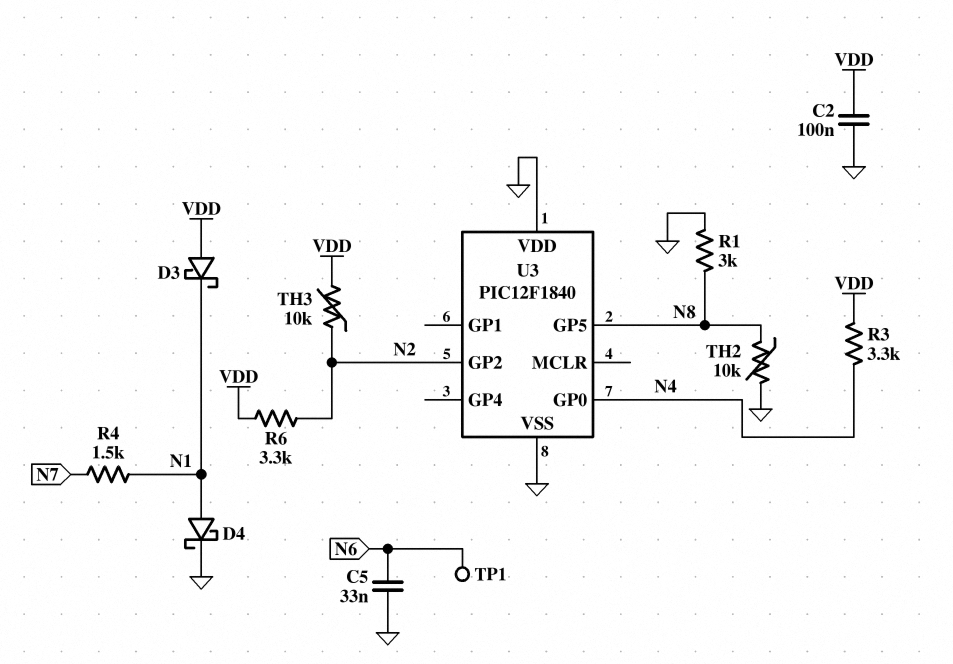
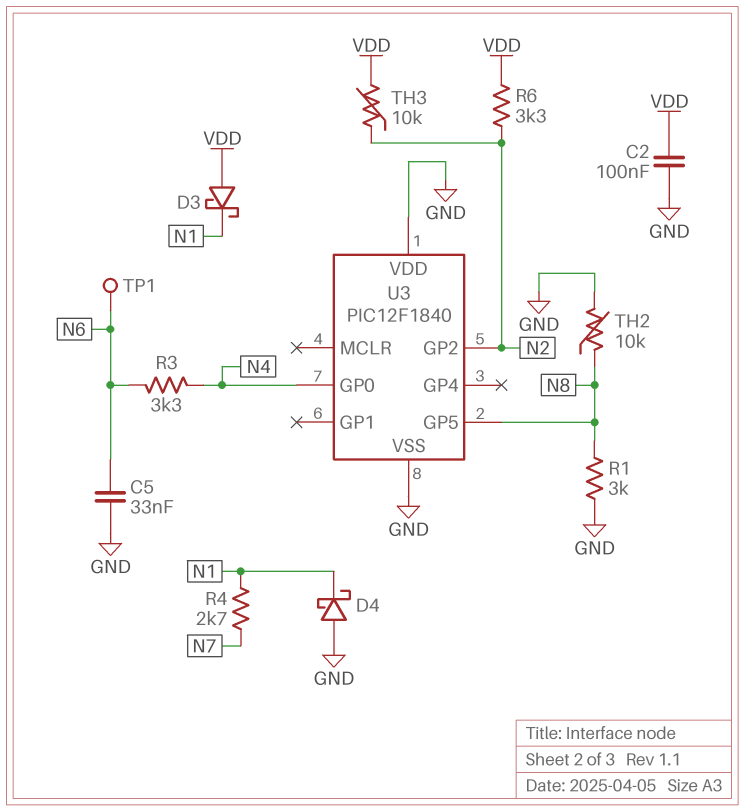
D4: schottky (A N1, K GND) -> schottky (A GND, K N1)
R3: 3.3k (N4, VDD) -> 3.3k (N4, N6)
R4: 1.5k (N1, N7) -> 2.7k (N1, N7)

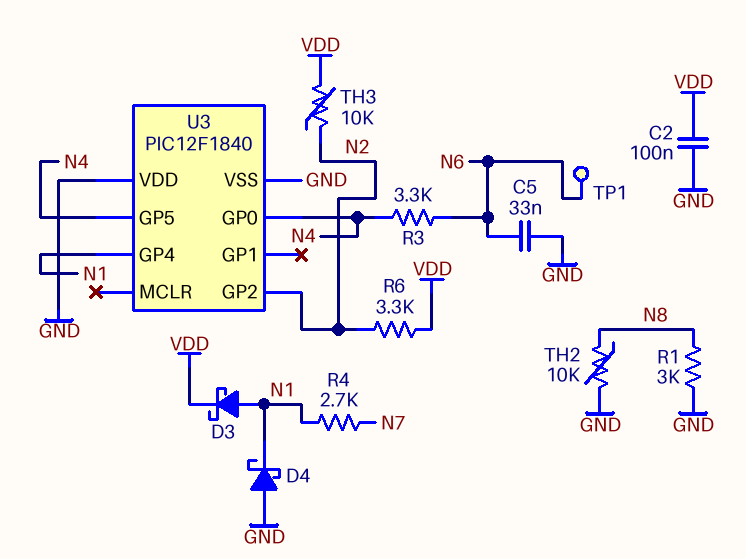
D3: schottky (A VDD, K N1) -> schottky (A N1, K VDD)
U3 pin GP4: none -> N1
U3 pin GP5: N8 -> N4

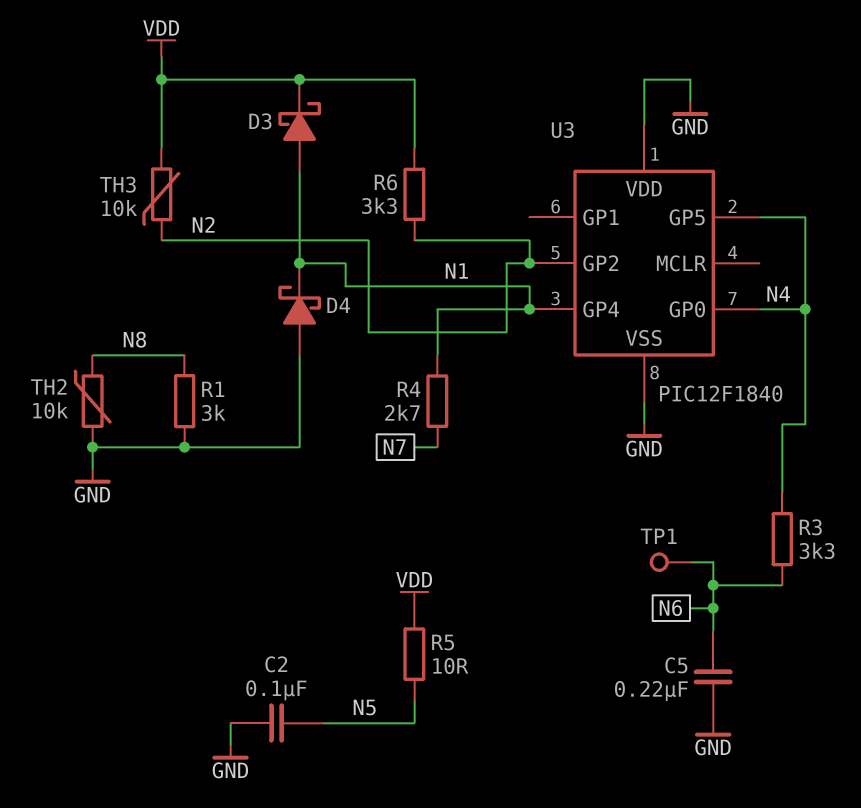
C2: 100nF (GND, VDD) -> 100nF (GND, N5)
C5: 33nF (GND, N6) -> 220nF (GND, N6)
R5: none -> 10 (N5, VDD)

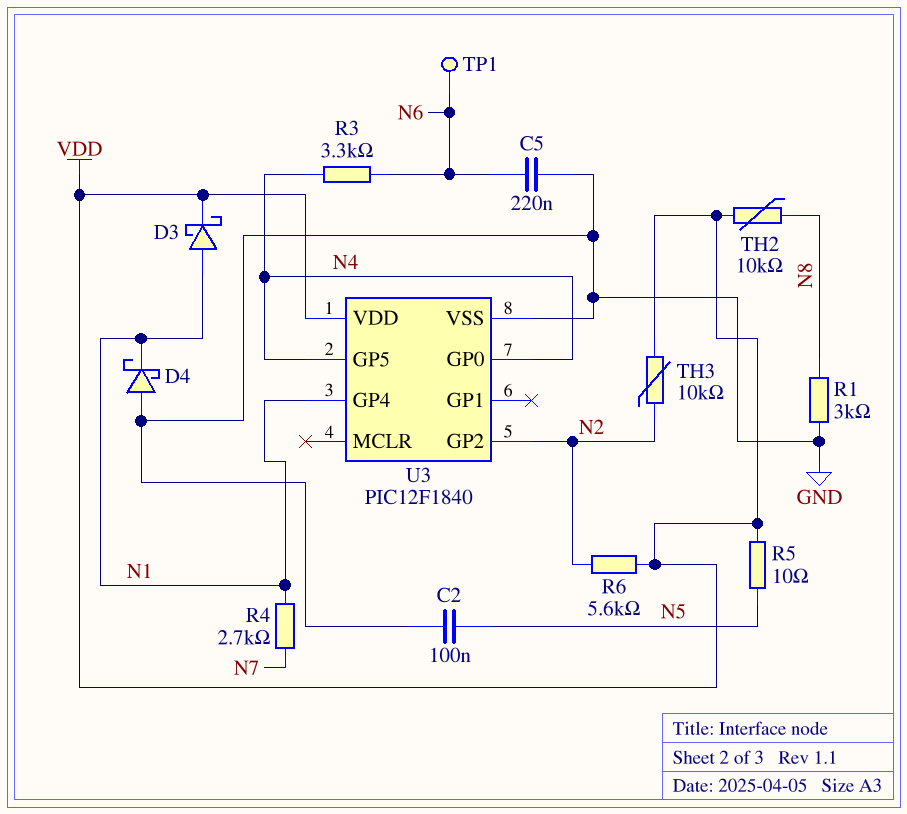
R6: 3.3k (N2, VDD) -> 5.6k (N2, VDD)
TH2: 10k (GND, N8) -> 10k (N8, VDD)
U3 pin VDD: GND -> VDD

